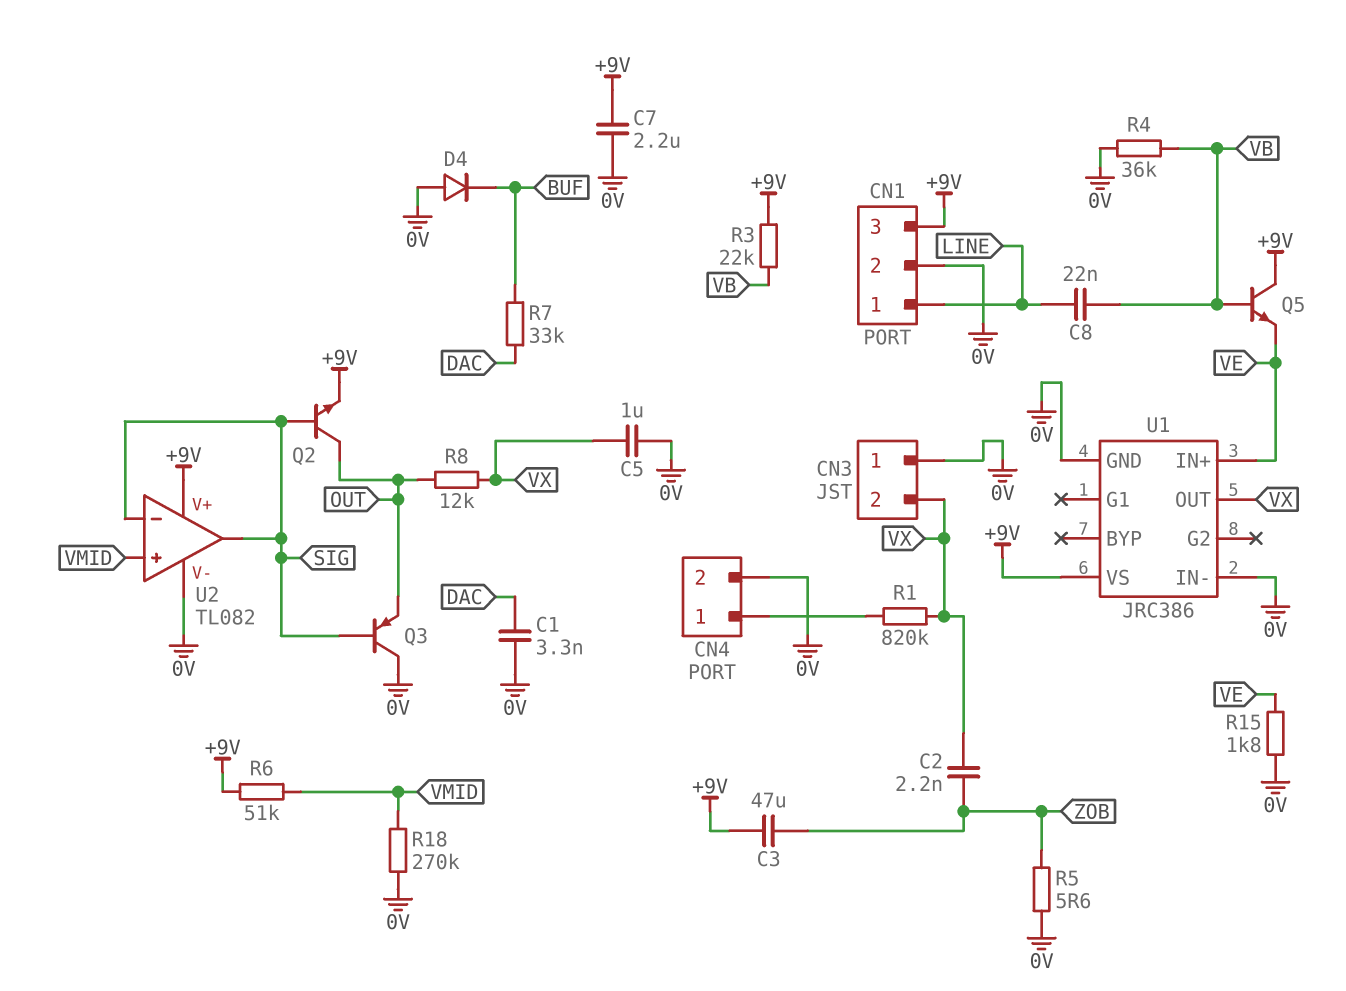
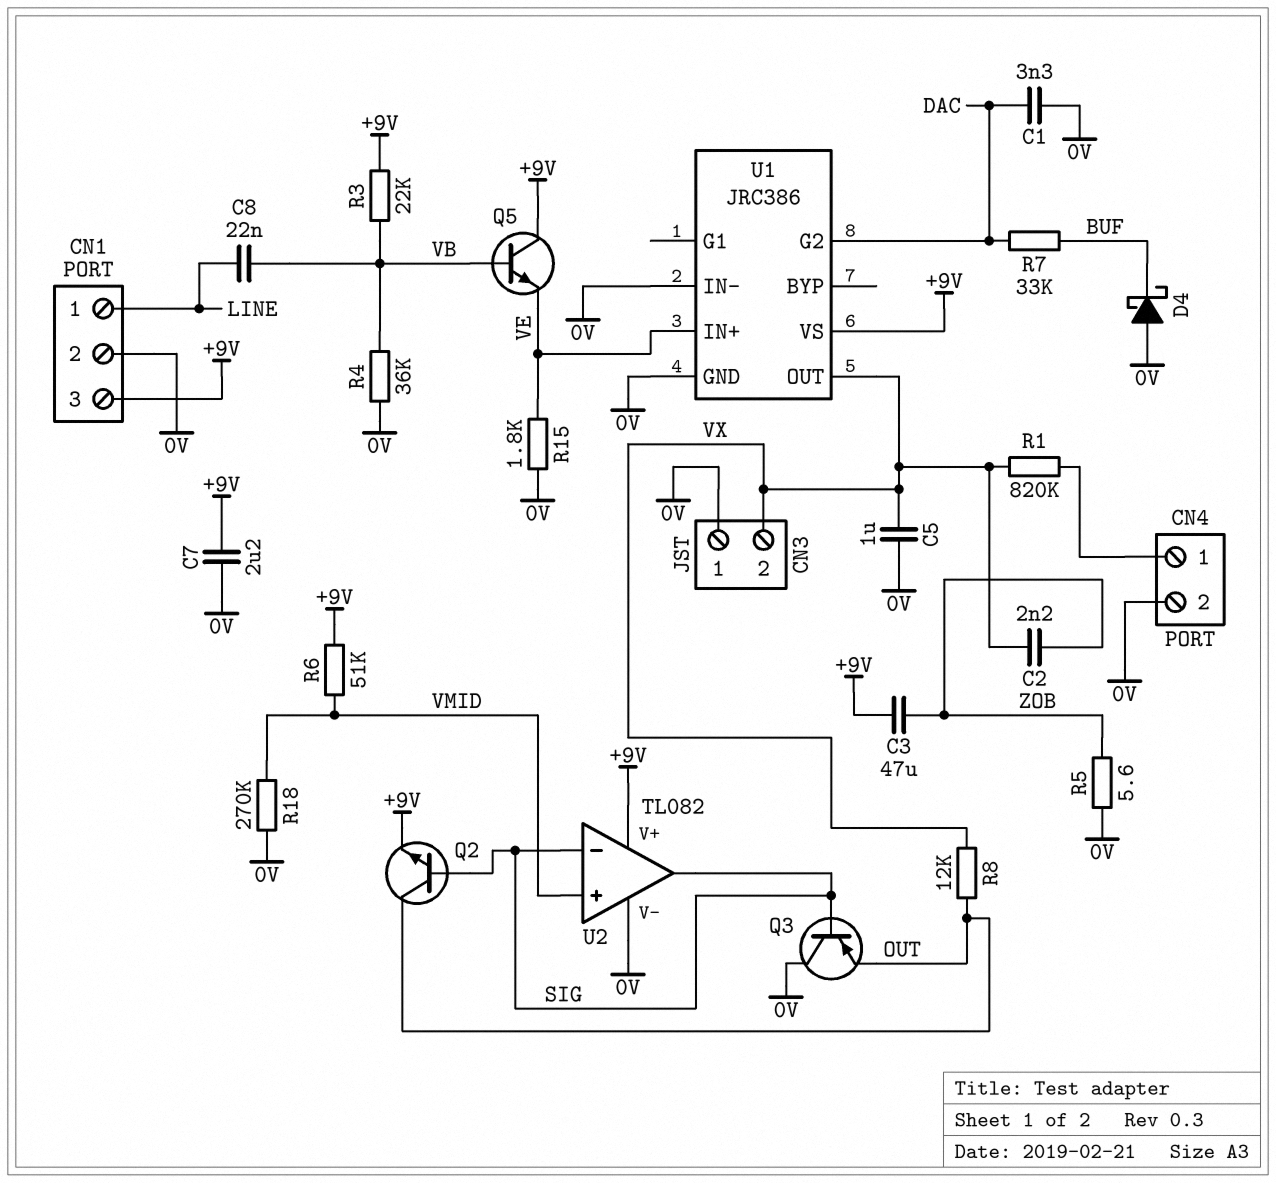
D4: diode (A 0V, K BUF) -> schottky (A 0V, K BUF)
U1 pin G2: none -> DAC

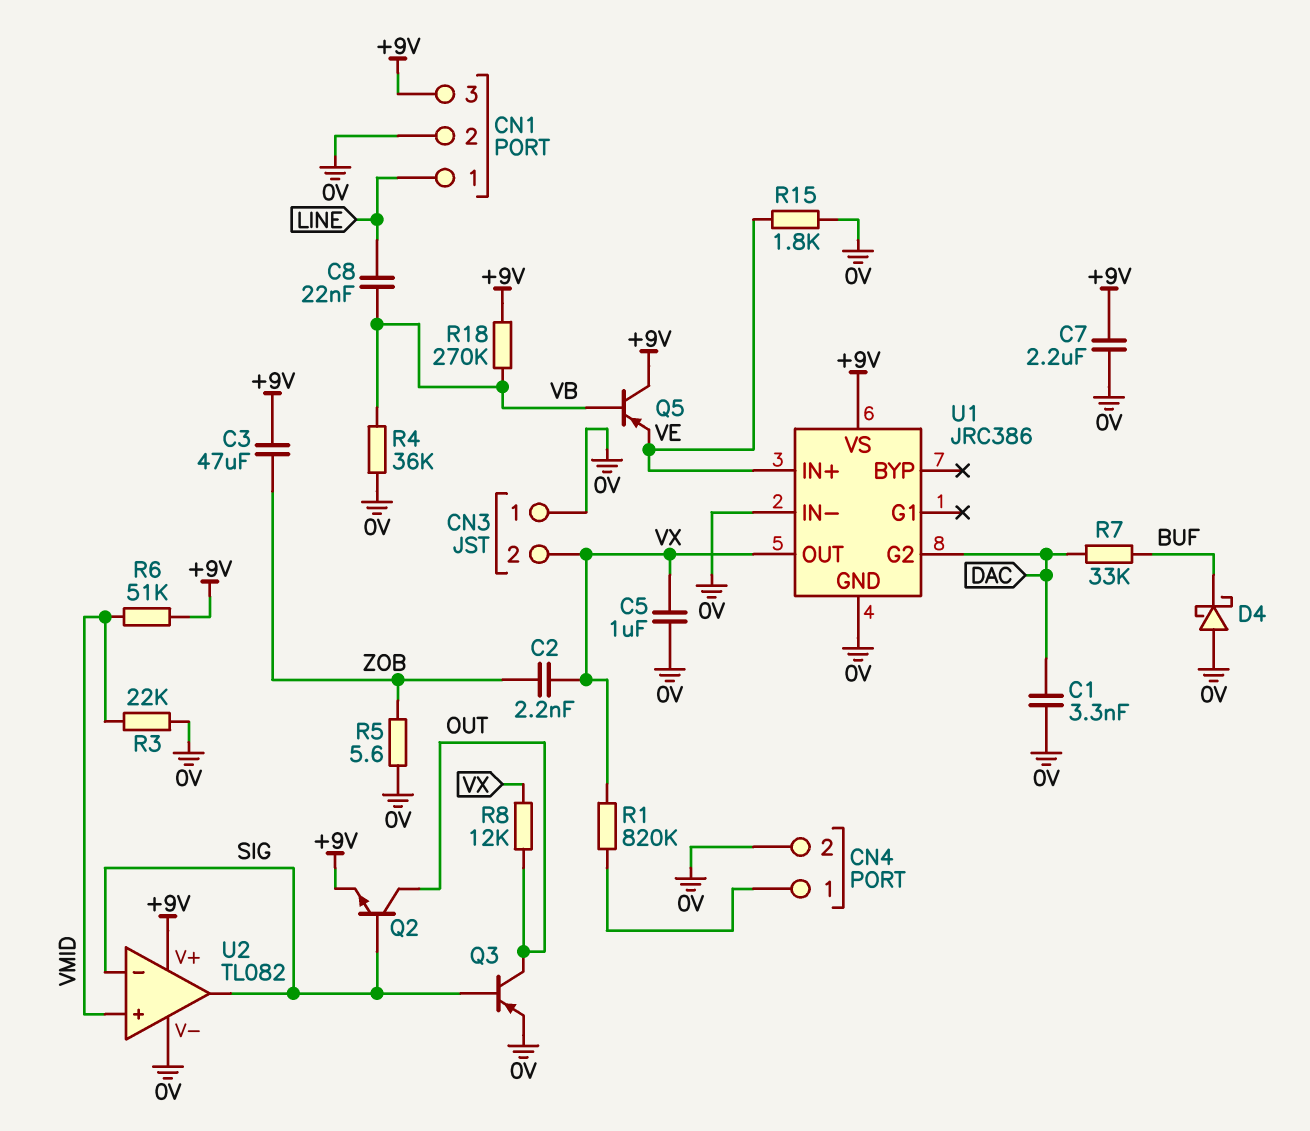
Q3: PNP (B SIG, C 0V, E OUT) -> PNP (B SIG, C OUT, E 0V)
Q5: NPN (B VB, C +9V, E VE) -> PNP (B VB, C +9V, E VE)
R3: 22k (+9V, VB) -> 22k (0V, VMID)
R18: 270k (0V, VMID) -> 270k (+9V, VB)

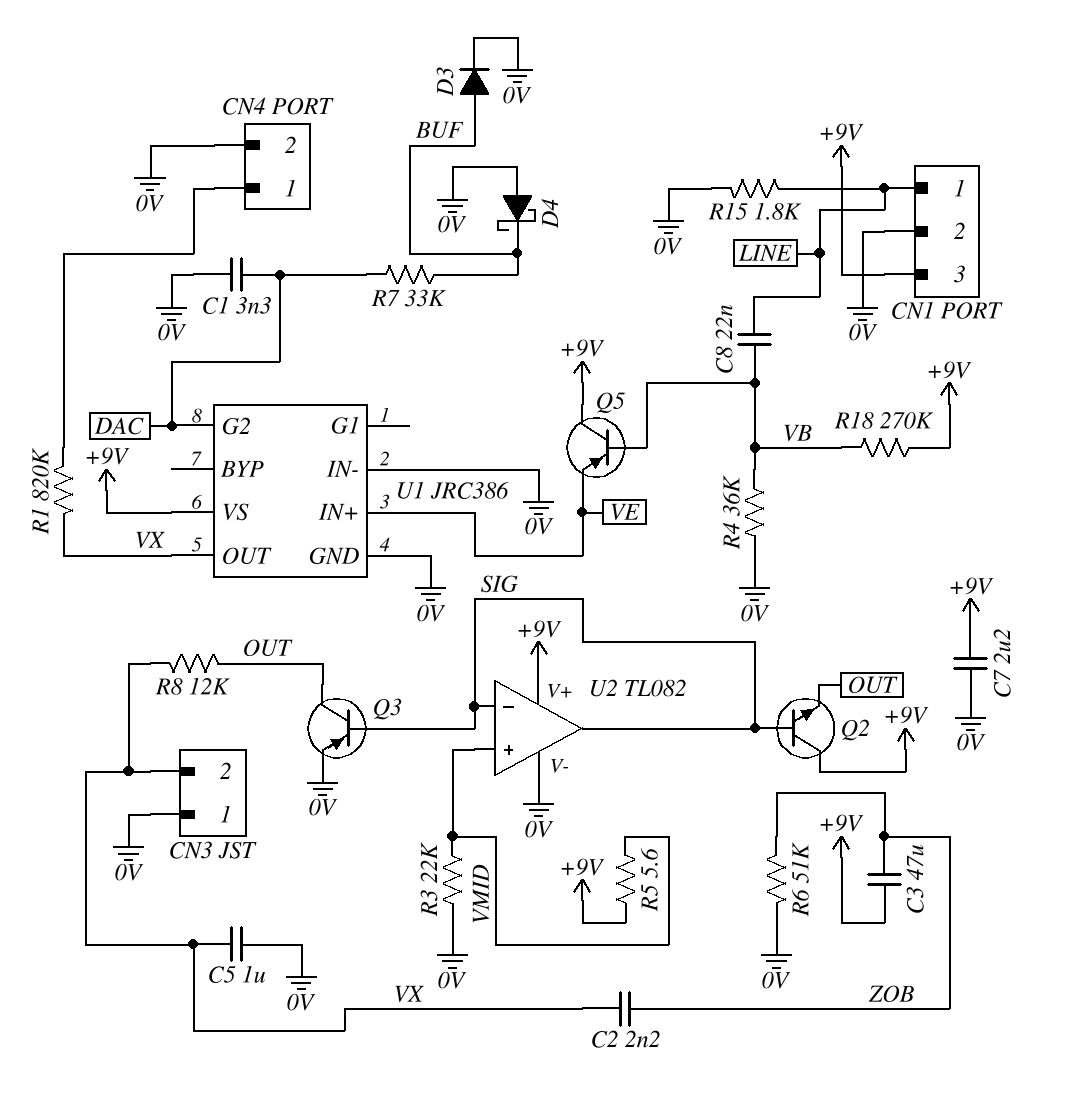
D3: none -> diode (A BUF, K 0V)
Q2: NPN (B SIG, C OUT, E +9V) -> NPN (B SIG, C +9V, E OUT)
R5: 5.6 (0V, ZOB) -> 5.6 (+9V, VMID)
R6: 51k (+9V, VMID) -> 51k (0V, ZOB)
R15: 1.8k (0V, VE) -> 1.8k (0V, LINE)

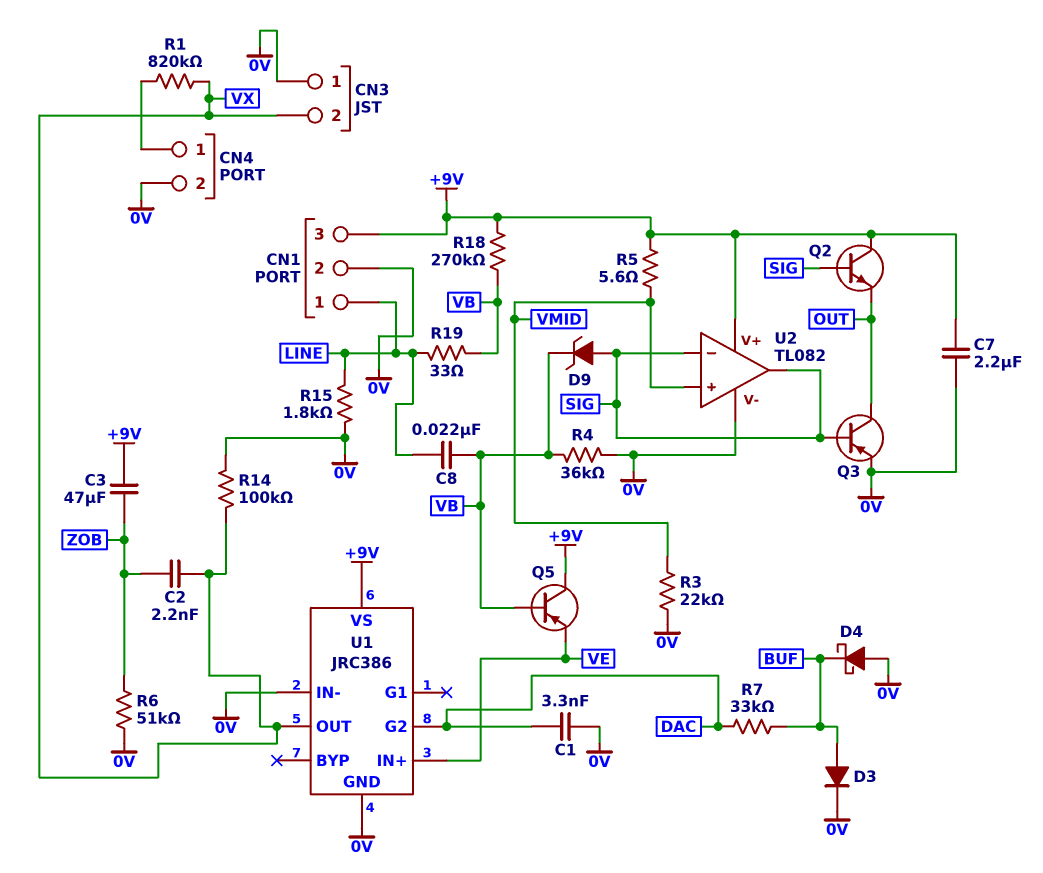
C5: 1uF (0V, VX) -> none
D9: none -> zener (A SIG, K VB)
R8: 12k (OUT, VX) -> none
R14: none -> 100k (0V, VX)
R19: none -> 33 (LINE, VB)

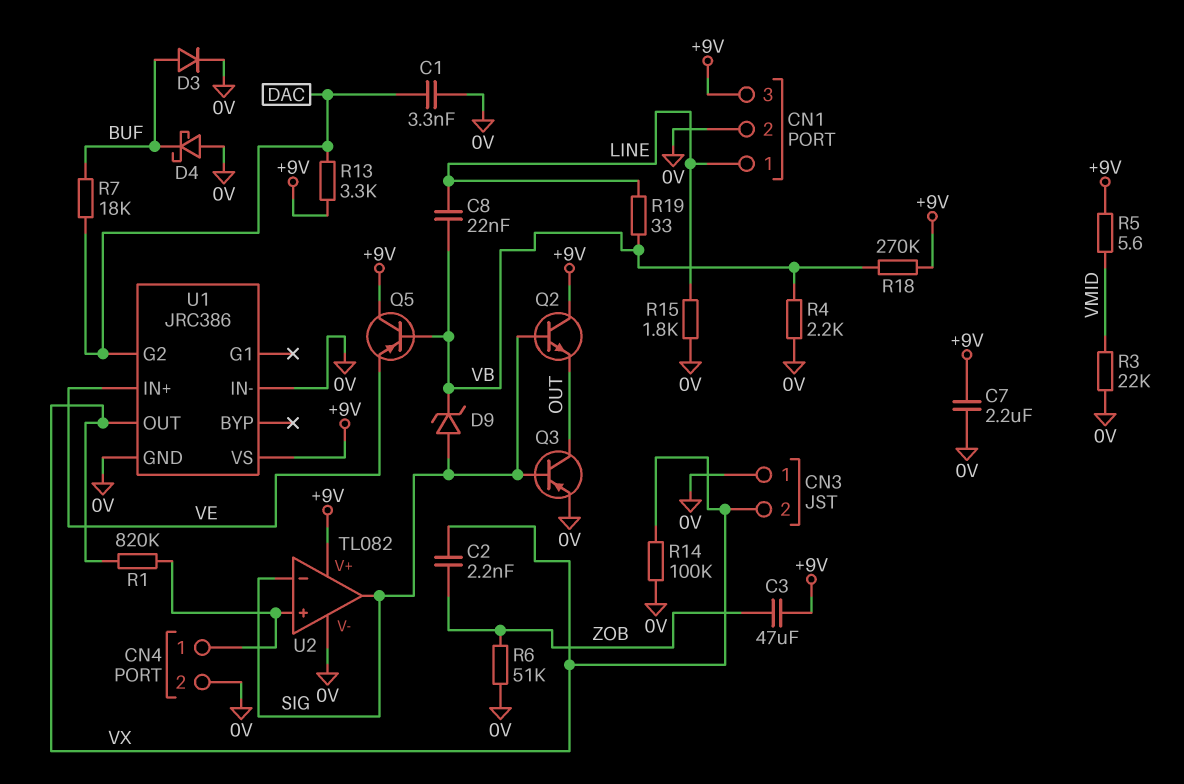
R4: 36k (0V, VB) -> 2.2k (0V, VB)
R7: 33k (BUF, DAC) -> 18k (BUF, DAC)
R13: none -> 3.3k (+9V, DAC)
U2 pin in+: VMID -> CN4/1

